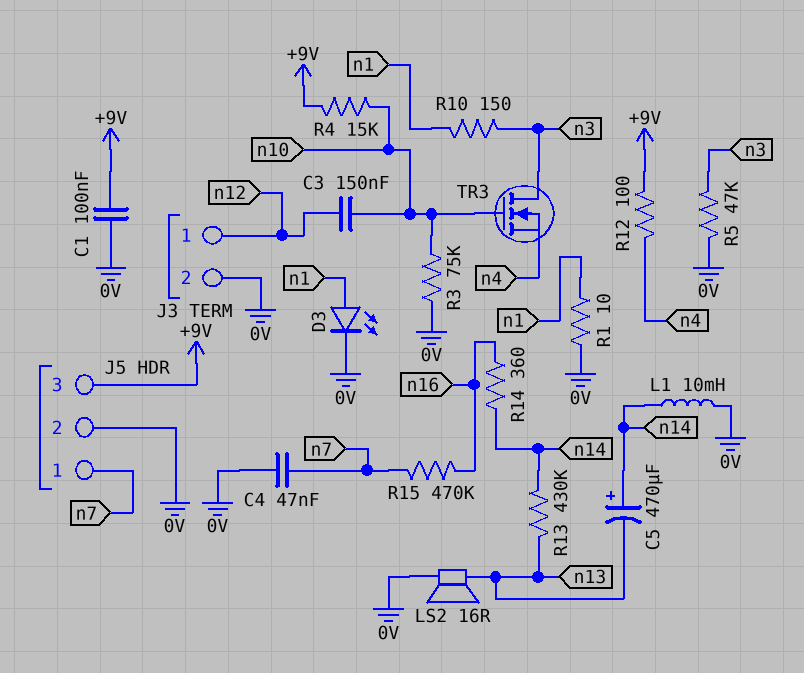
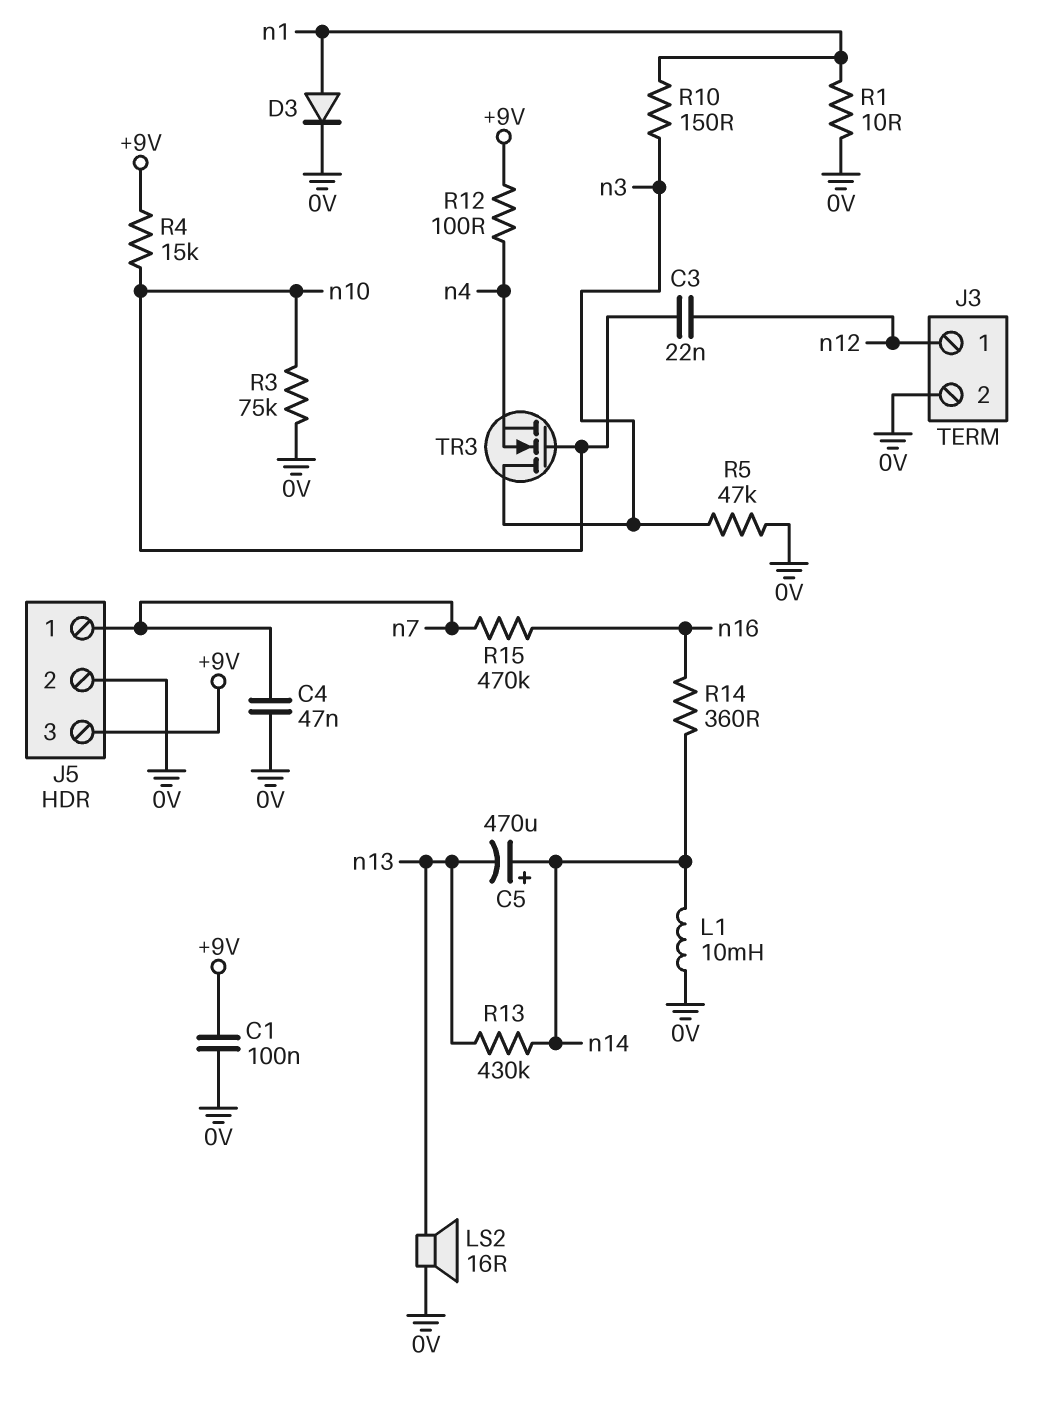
C3: 150nF (n10, n12) -> 22nF (n10, n12)
D3: LED (A n1, K 0V) -> diode (A n1, K 0V)

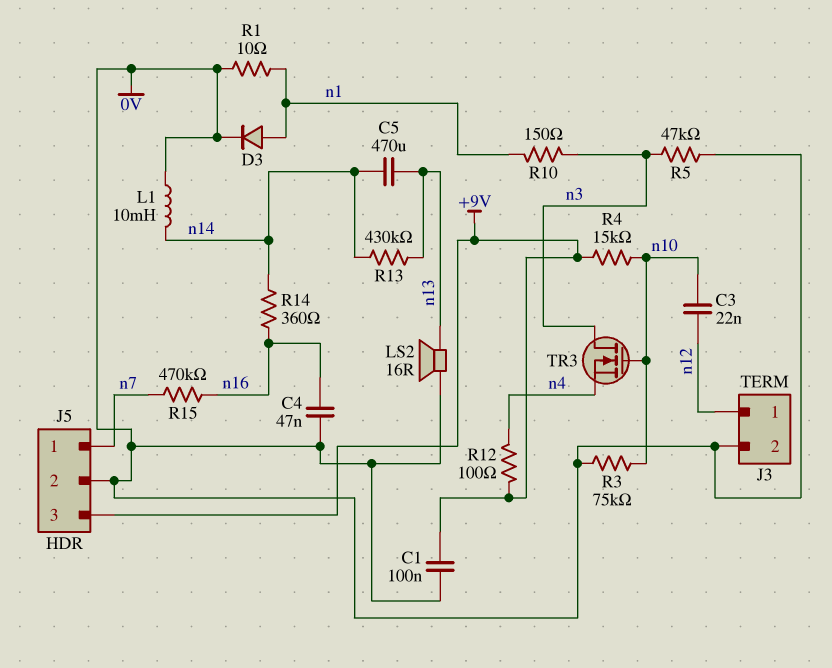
C4: 47nF (0V, n7) -> 47nF (0V, n16)
C5: 470uF (plus n14, minus n13) -> 470uF (n13, n14)

